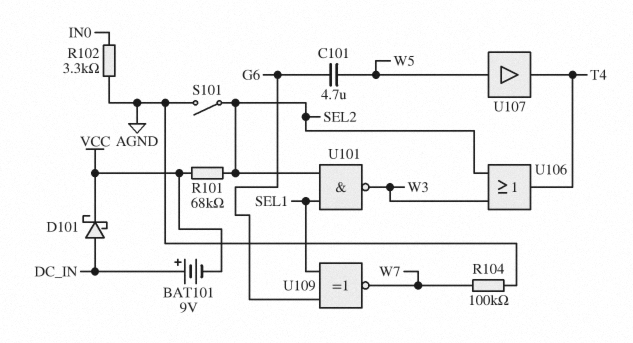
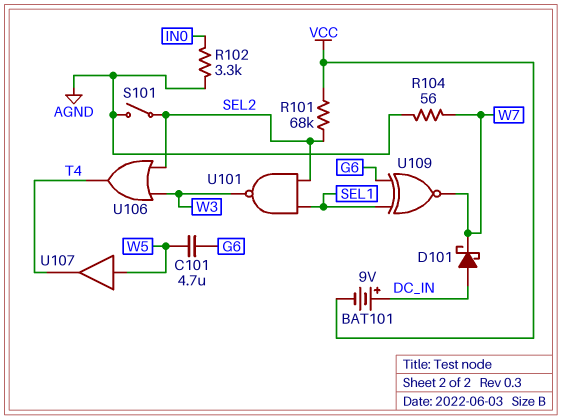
D101: schottky (A DC_IN, K VCC) -> schottky (A DC_IN, K W7)
R104: 100k (AGND, W7) -> 56 (AGND, W7)

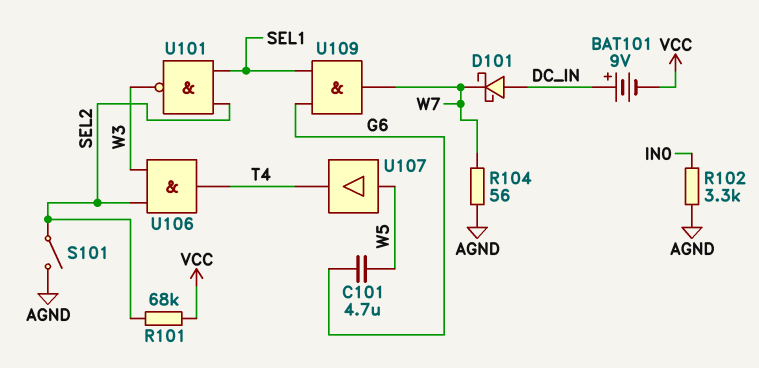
U106: OR (in SEL2, in W3, out T4) -> AND (in SEL2, in W3, out T4)
U109: XNOR (in G6, in SEL1, out W7) -> AND (in G6, in SEL1, out W7)

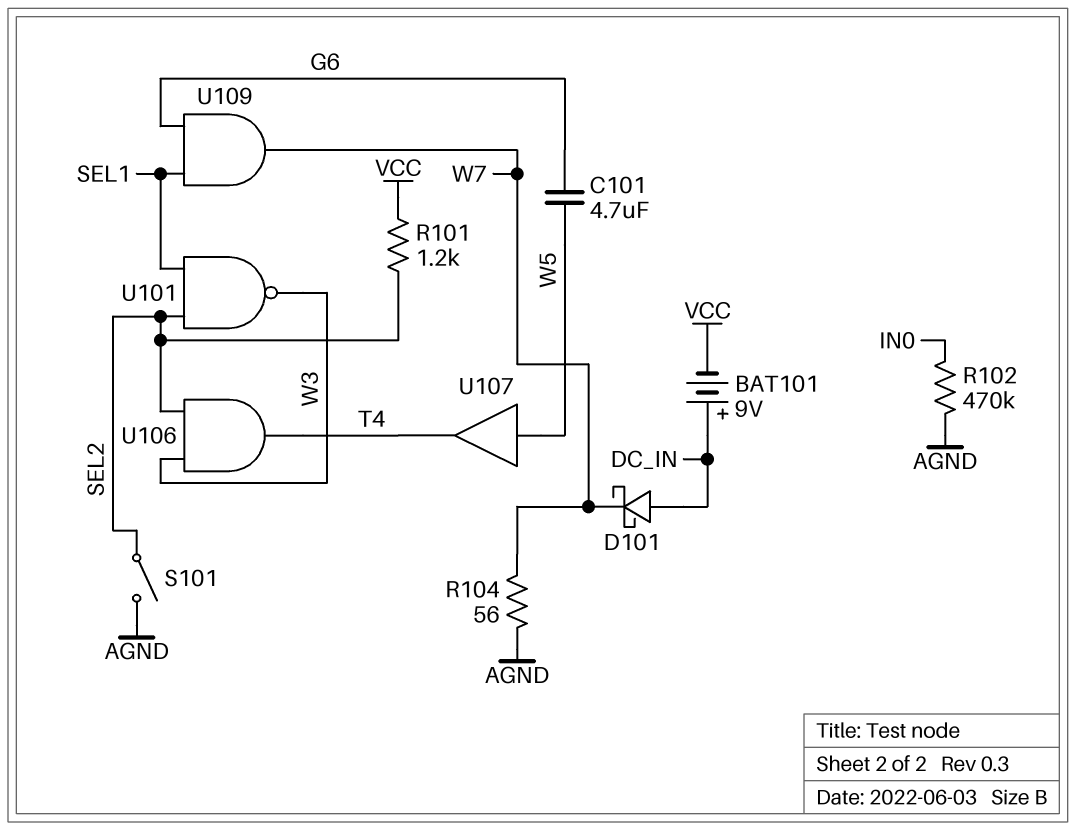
R101: 68k (SEL2, VCC) -> 1.2k (SEL2, VCC)
R102: 3.3k (AGND, IN0) -> 470k (AGND, IN0)

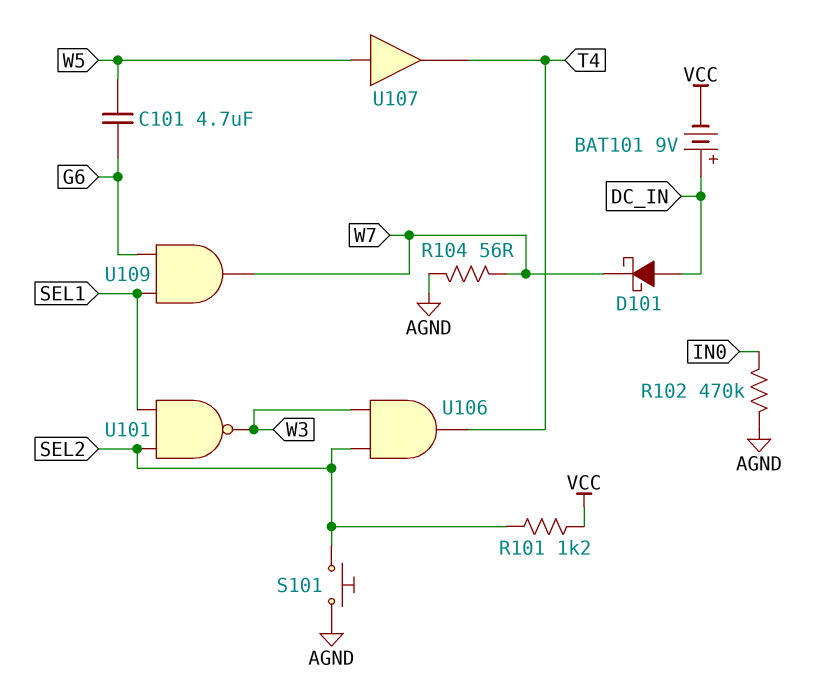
S101: switch (AGND, SEL2) -> button (AGND, SEL2)

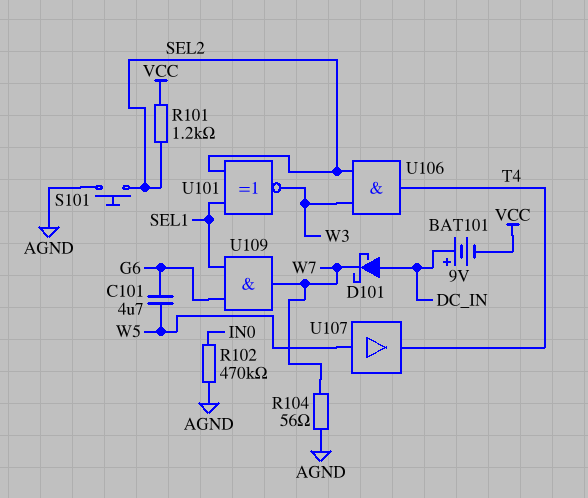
U101: NAND (in SEL1, in SEL2, out W3) -> XNOR (in SEL1, in SEL2, out W3)

